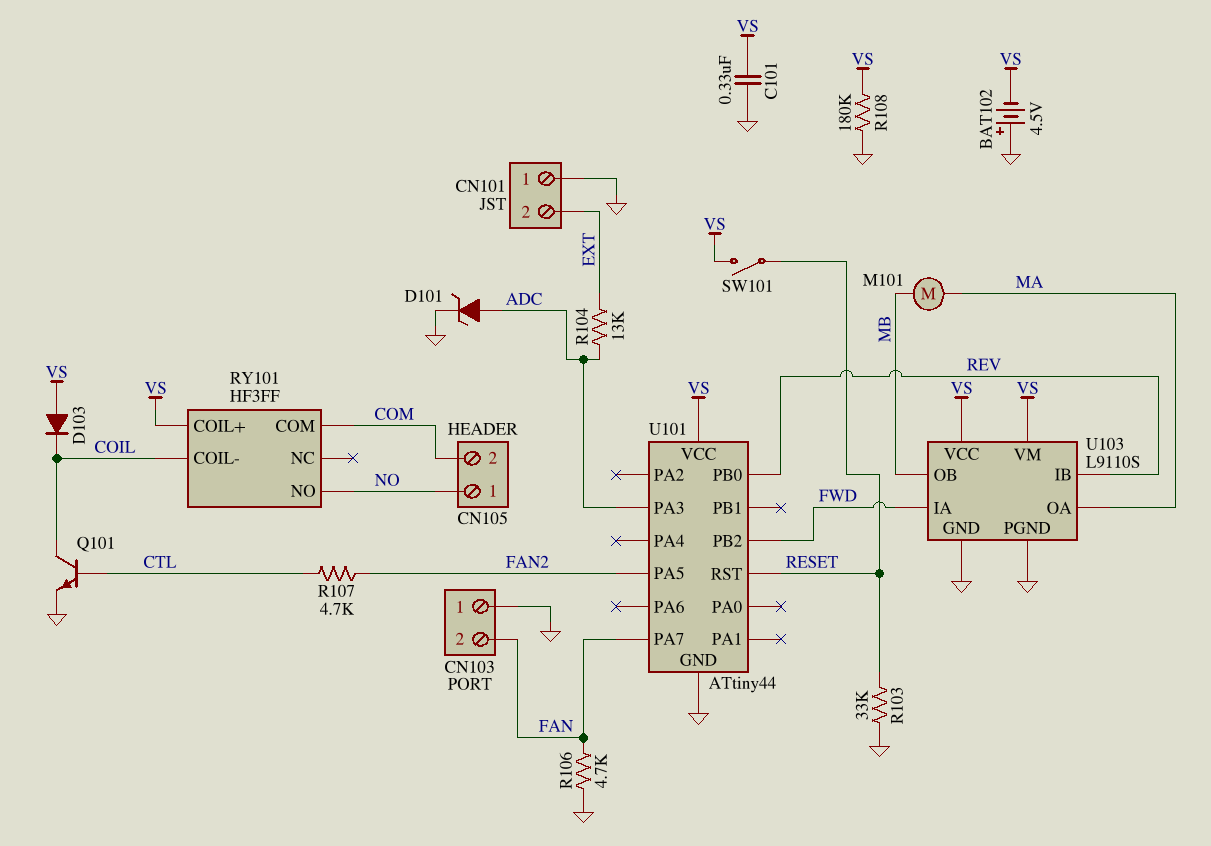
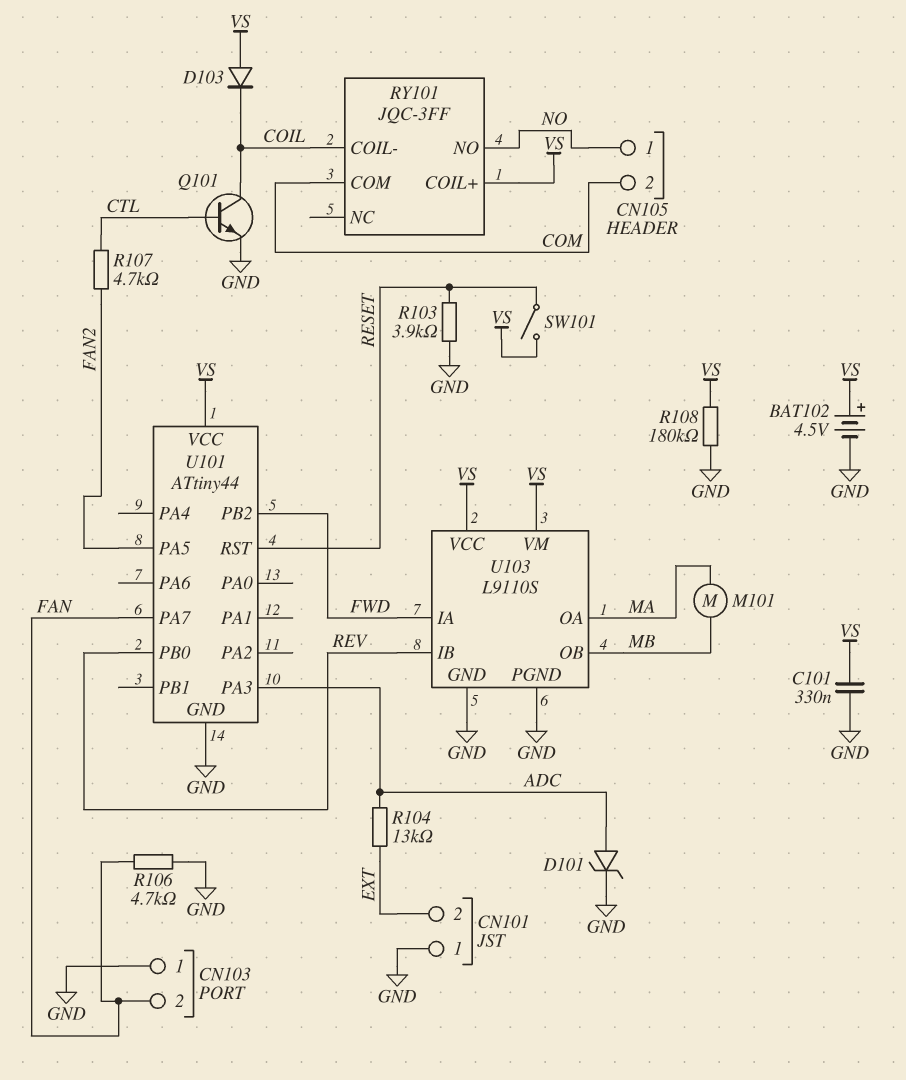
BAT102: 4.5V (plus GND, minus VS) -> 4.5V (plus VS, minus GND)
R103: 33k (GND, RESET) -> 3.9k (GND, RESET)
RY101: HF3FF -> JQC-3FF

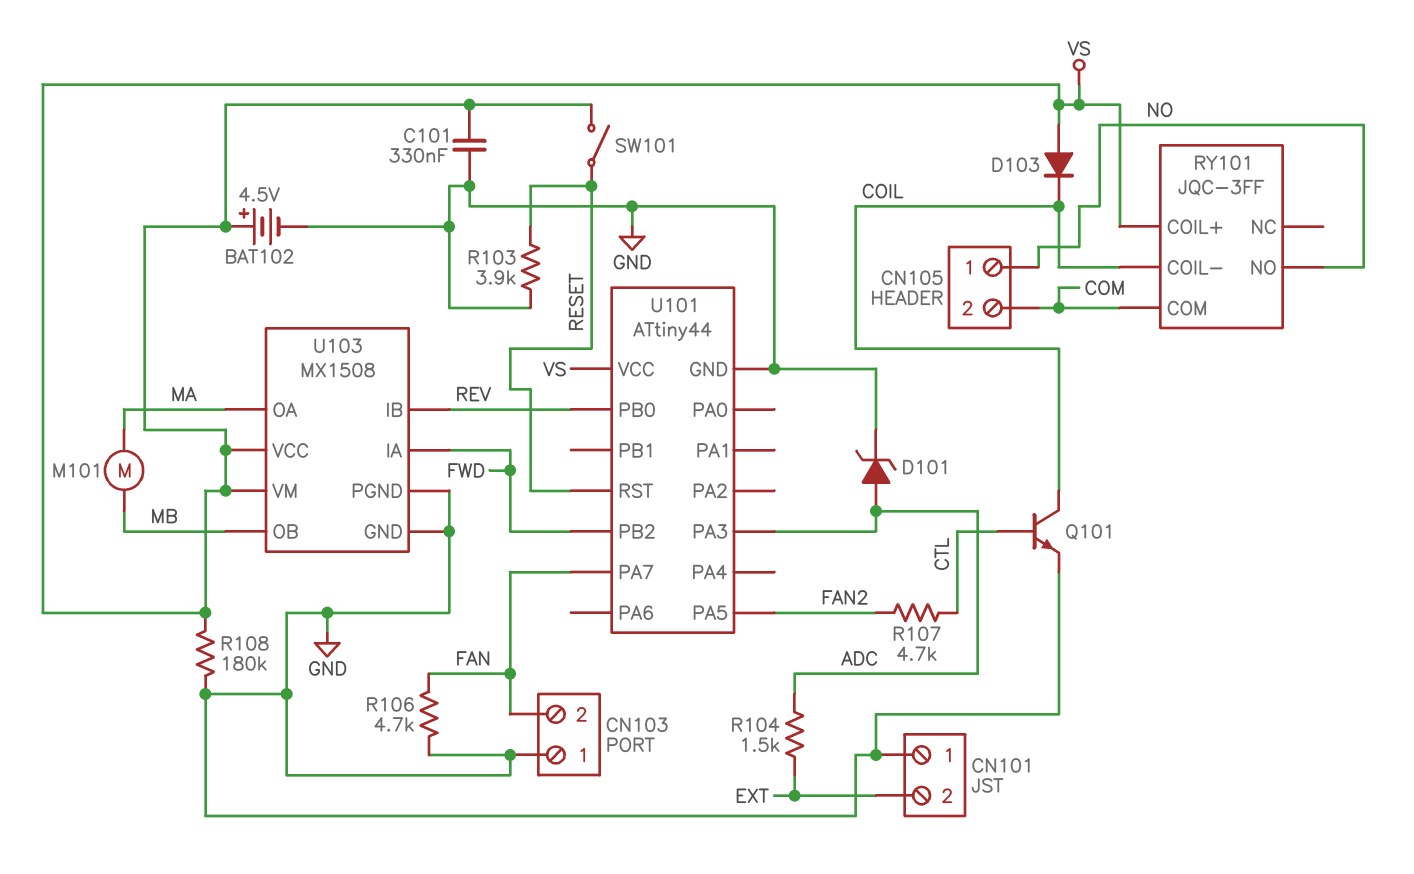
R104: 13k (ADC, EXT) -> 1.5k (ADC, EXT)
U103: L9110S -> MX1508

